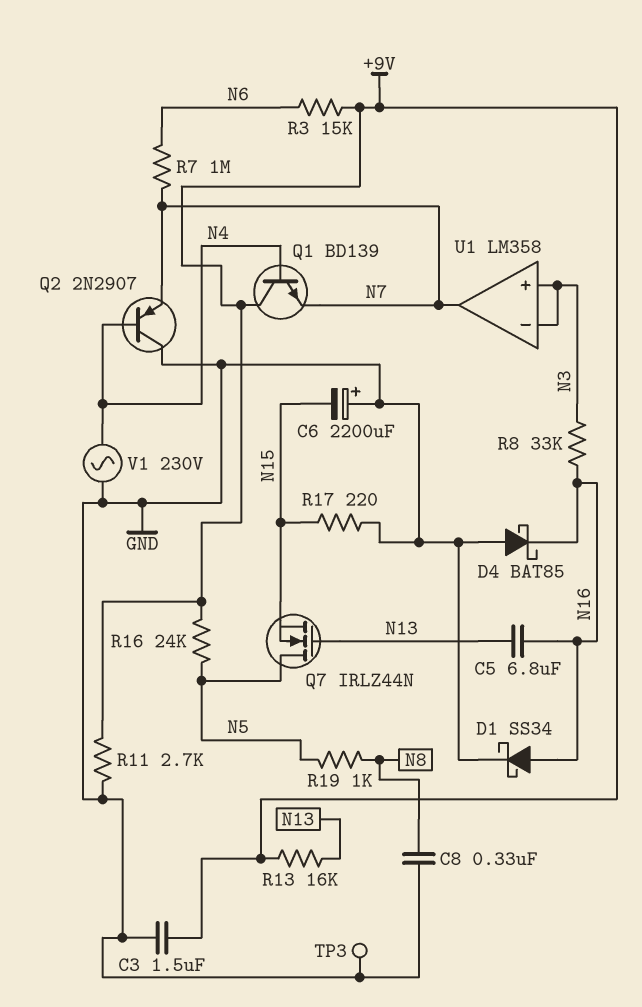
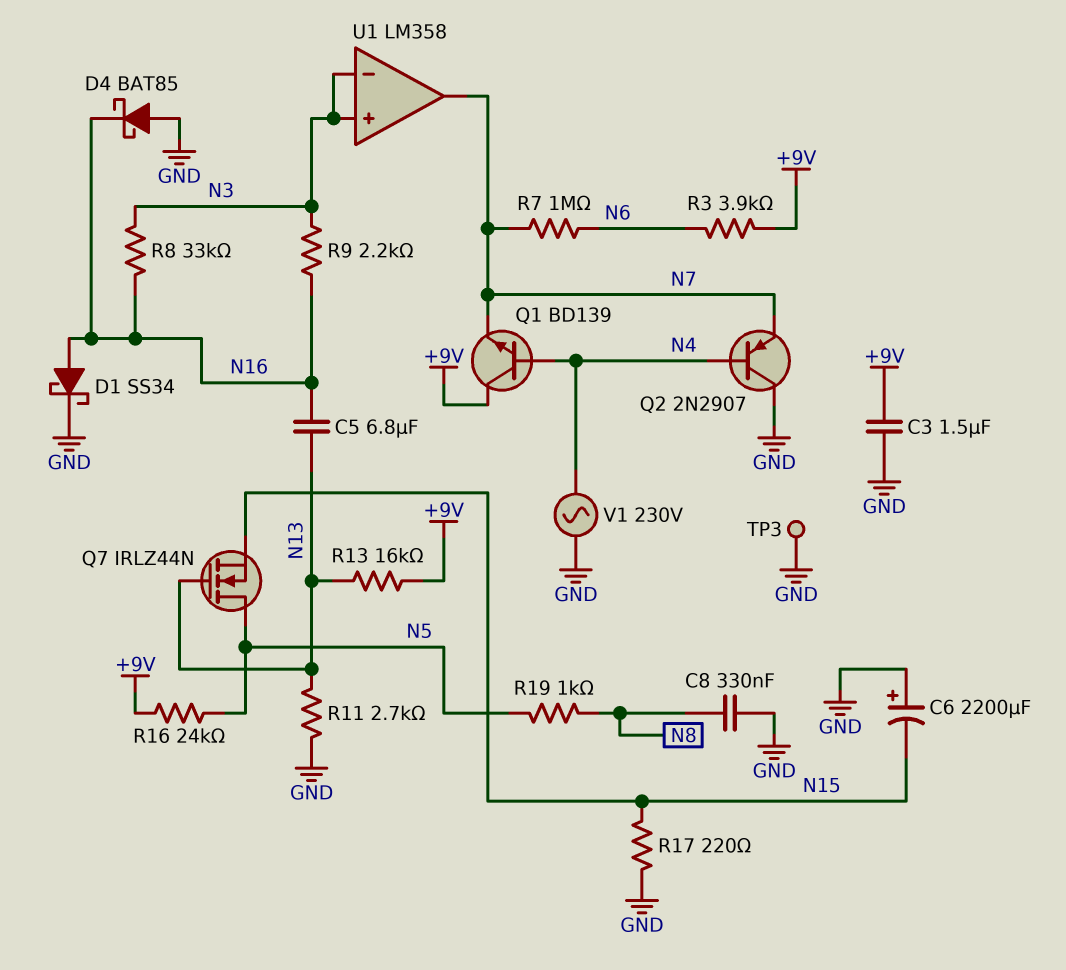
R3: 15k (+9V, N6) -> 3.9k (+9V, N6)
R9: none -> 2.2k (N3, N16)
R11: 2.7k (+9V, GND) -> 2.7k (GND, N13)

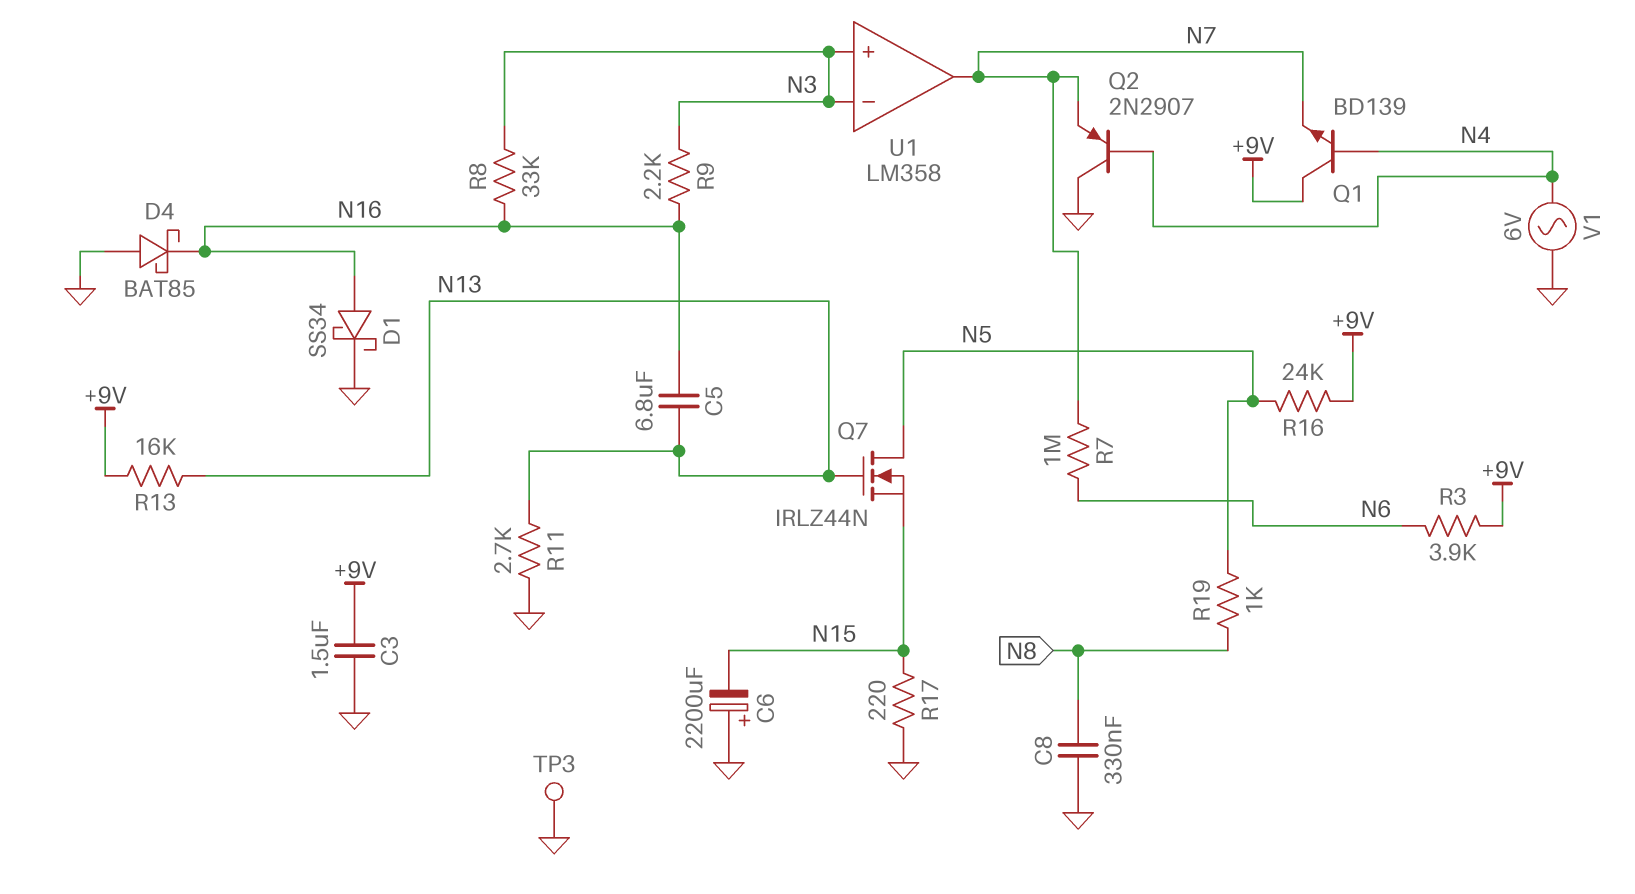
V1: AC 230V (GND, N4) -> AC 6V (GND, N4)

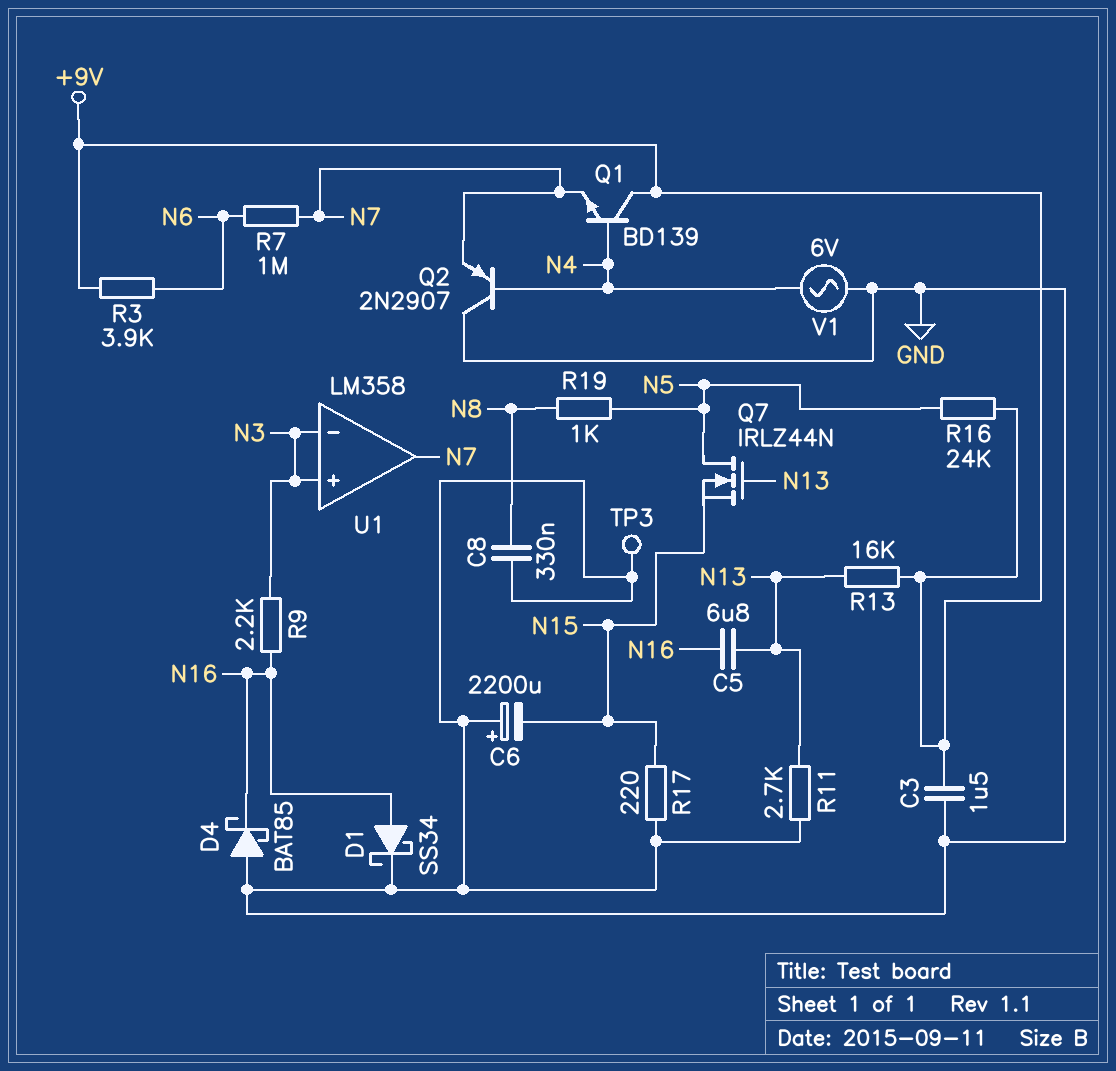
R8: 33k (N3, N16) -> none

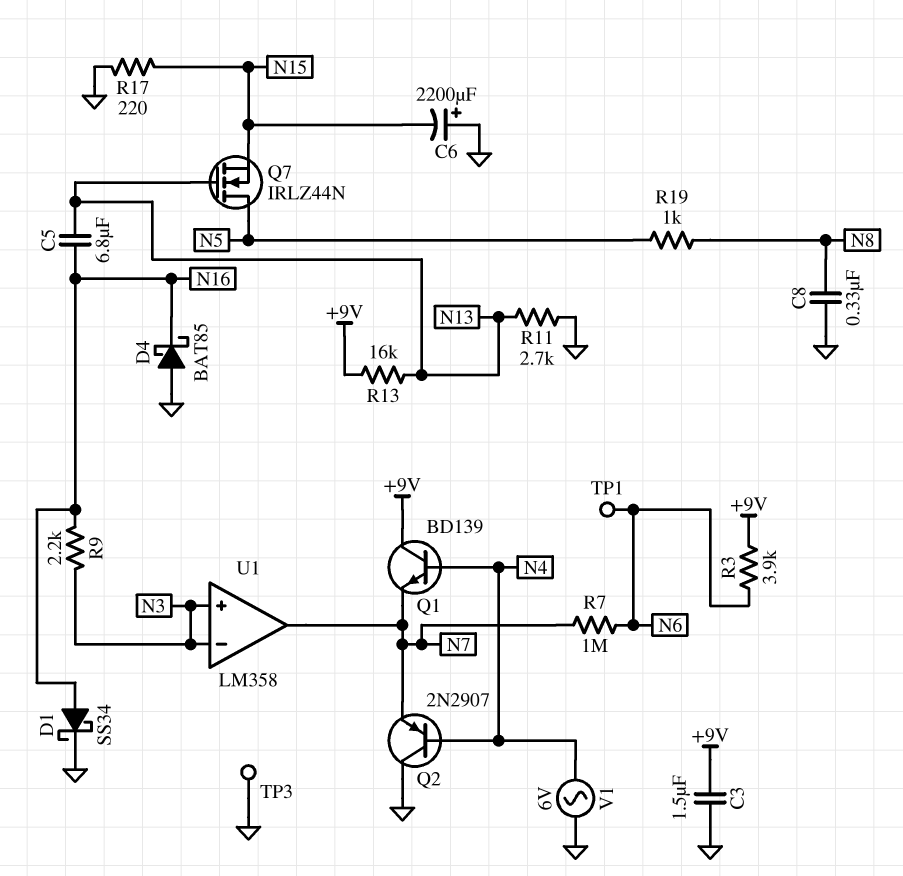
R16: 24k (+9V, N5) -> none
TP1: none -> test point (N6)

